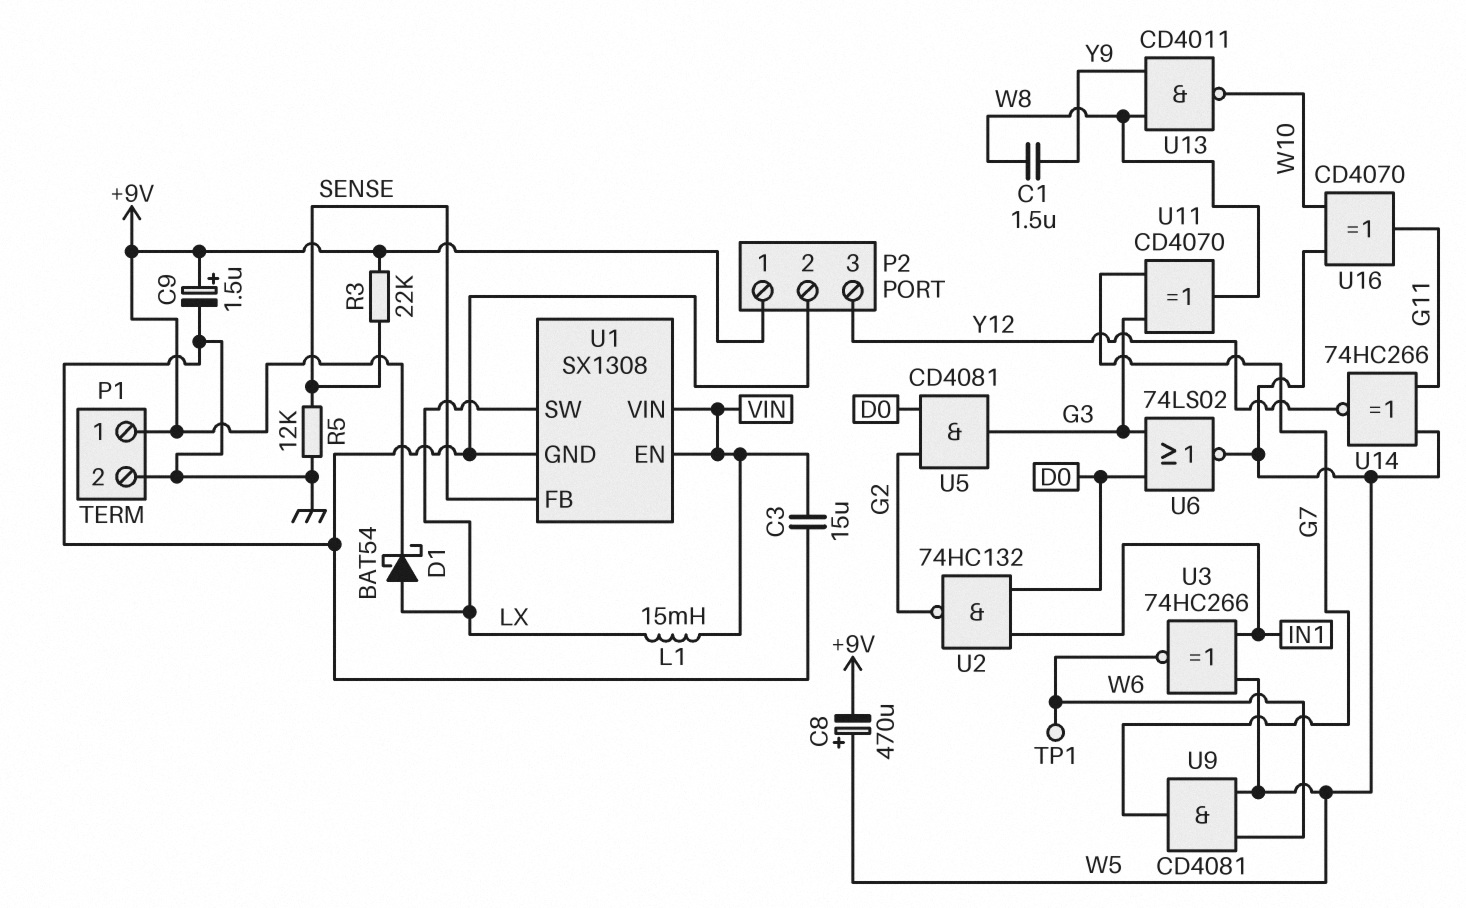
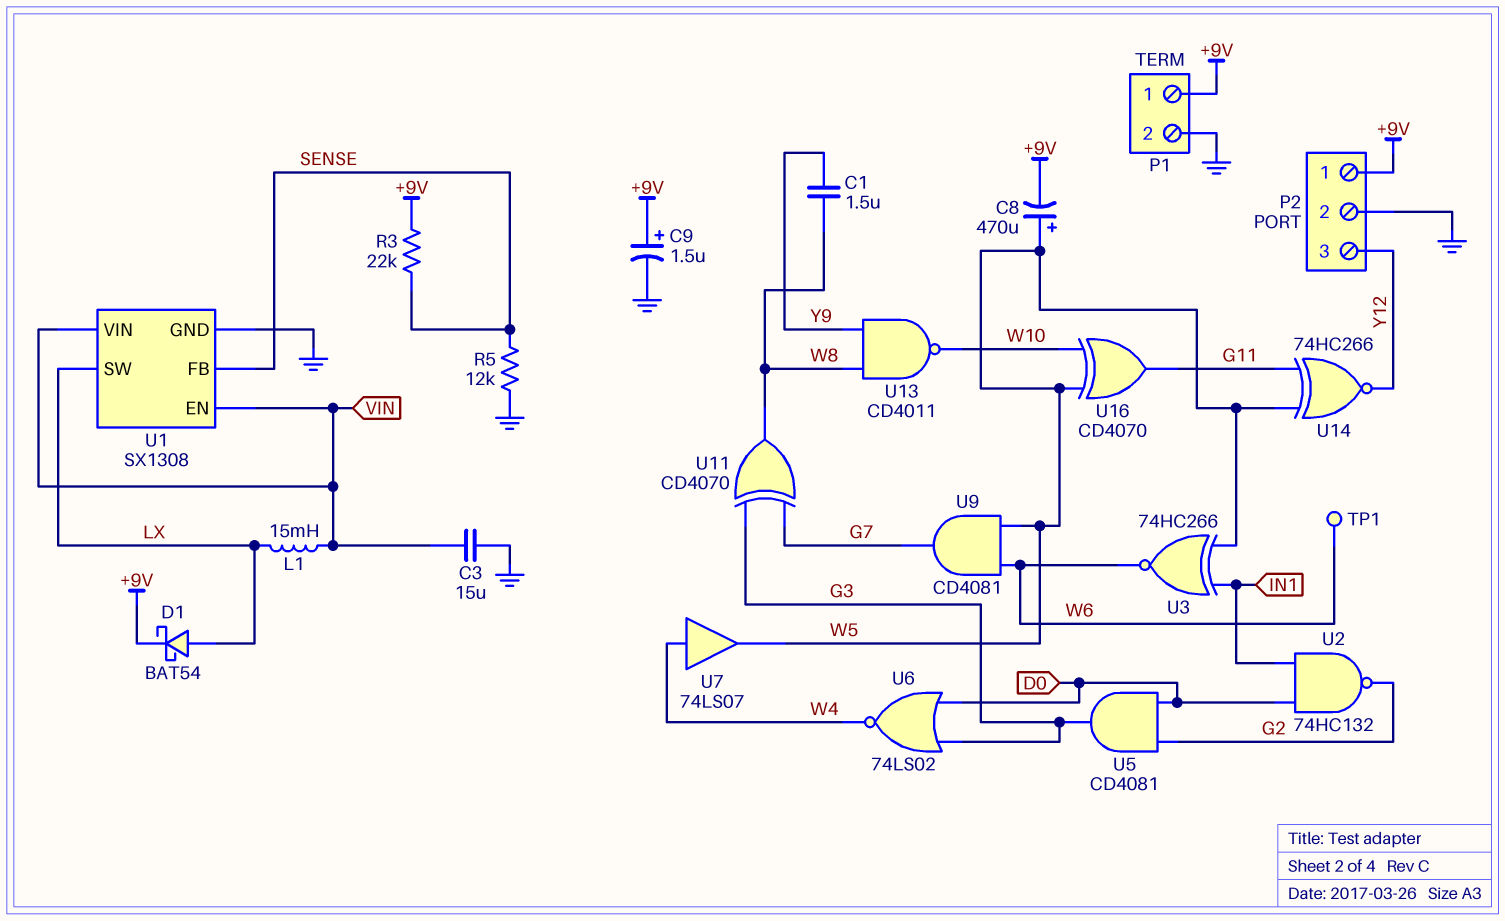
U6: NOR 74LS02 (in D0, in G3, out W5) -> NOR 74LS02 (in D0, in G3, out W4)
U7: none -> buffer 74LS07 (in W4, out W5)

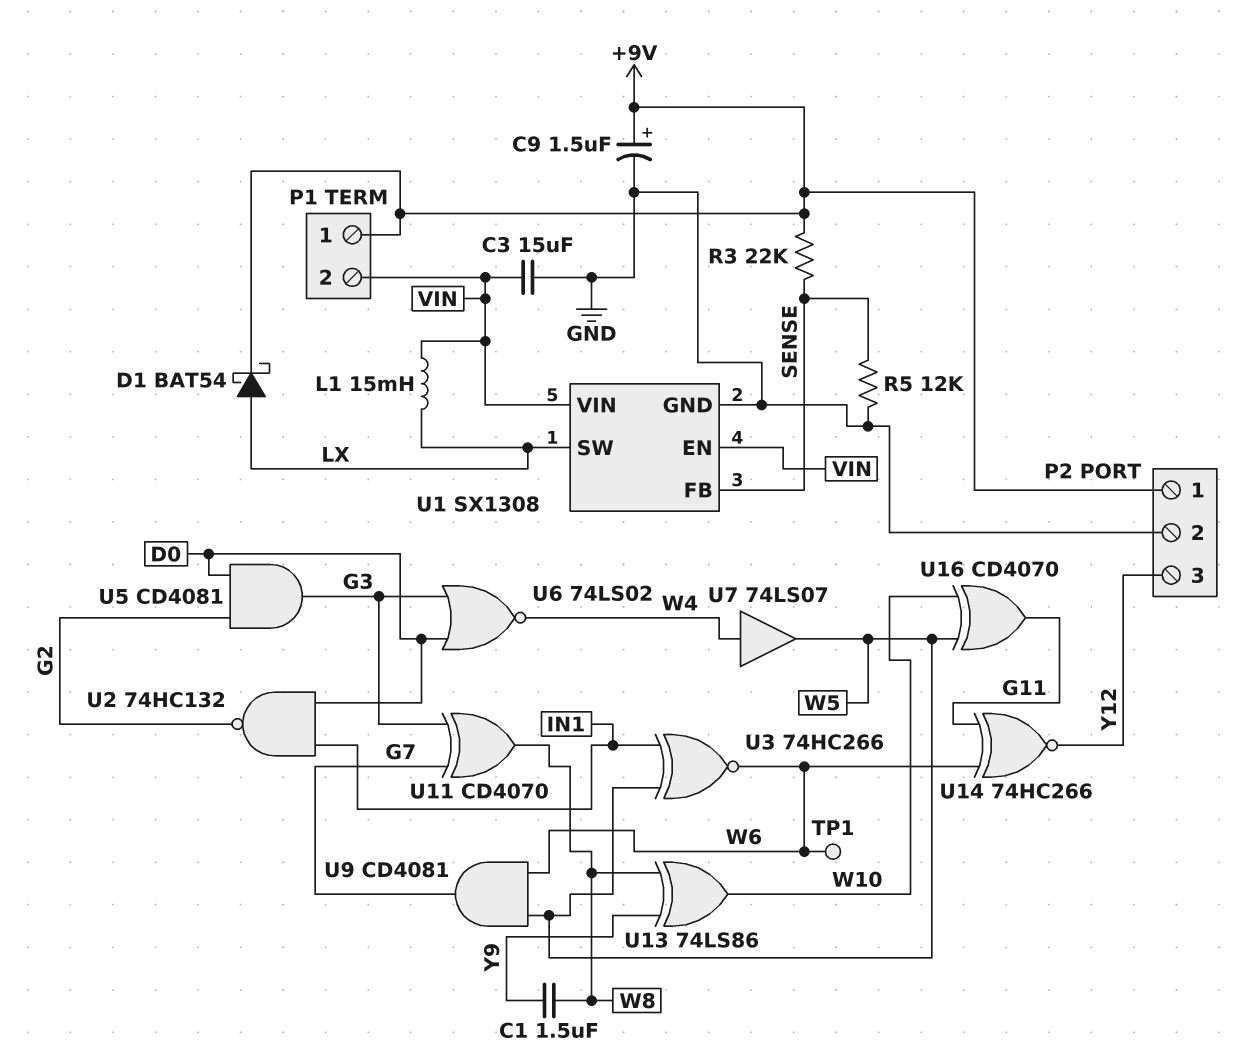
C8: 470uF (plus W5, minus +9V) -> none
P1 pin 2: GND -> VIN
U13: NAND CD4011 (in W8, in Y9, out W10) -> XOR 74LS86 (in W8, in Y9, out W10)
U14: XNOR 74HC266 (in G11, in W5, out Y12) -> XNOR 74HC266 (in G11, in W6, out Y12)

